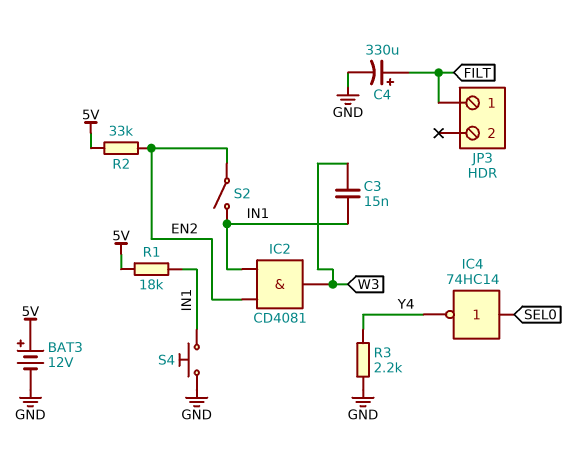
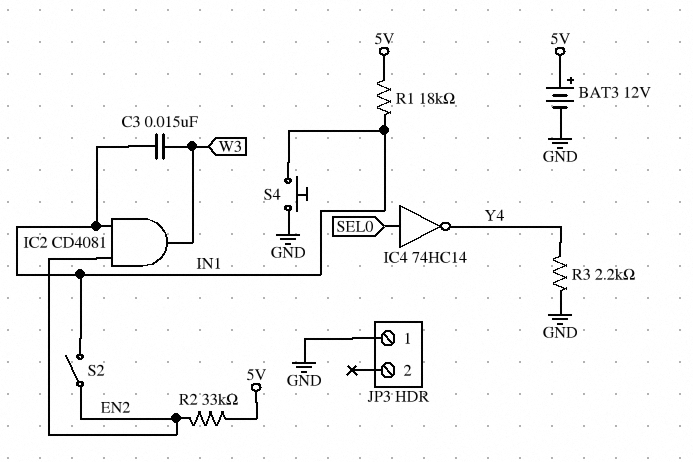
C4: 330uF (plus FILT, minus GND) -> none
JP3 pin 1: FILT -> GND

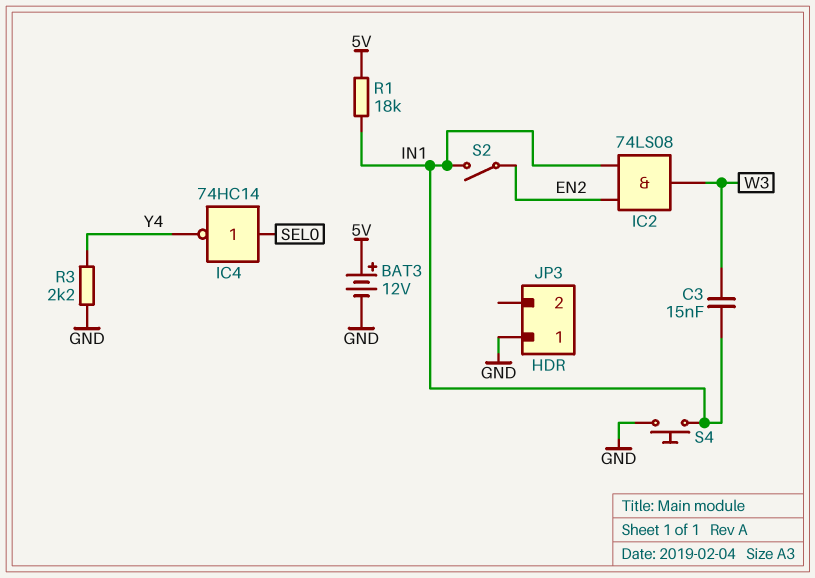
IC2: AND CD4081 (in EN2, in IN1, out W3) -> AND 74LS08 (in EN2, in IN1, out W3)
R2: 33k (5V, EN2) -> none

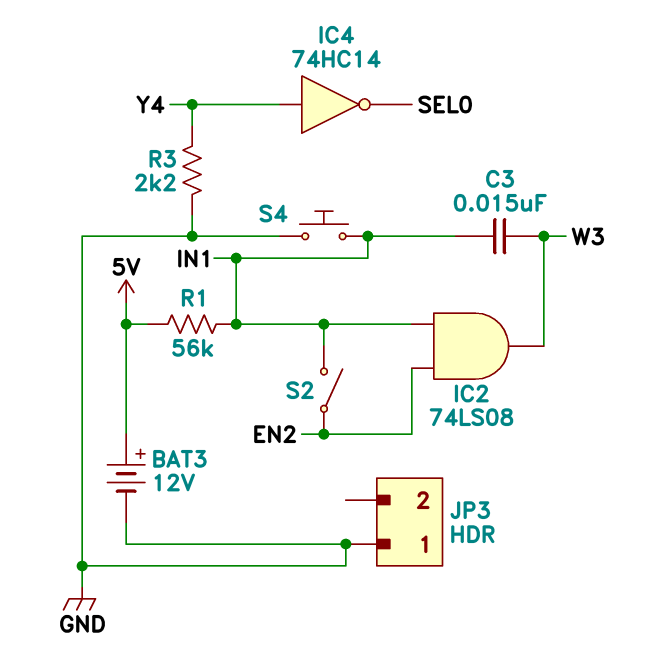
IC4: NOT 74HC14 (in SEL0, out Y4) -> NOT 74HC14 (in Y4, out SEL0)
R1: 18k (5V, IN1) -> 56k (5V, IN1)

